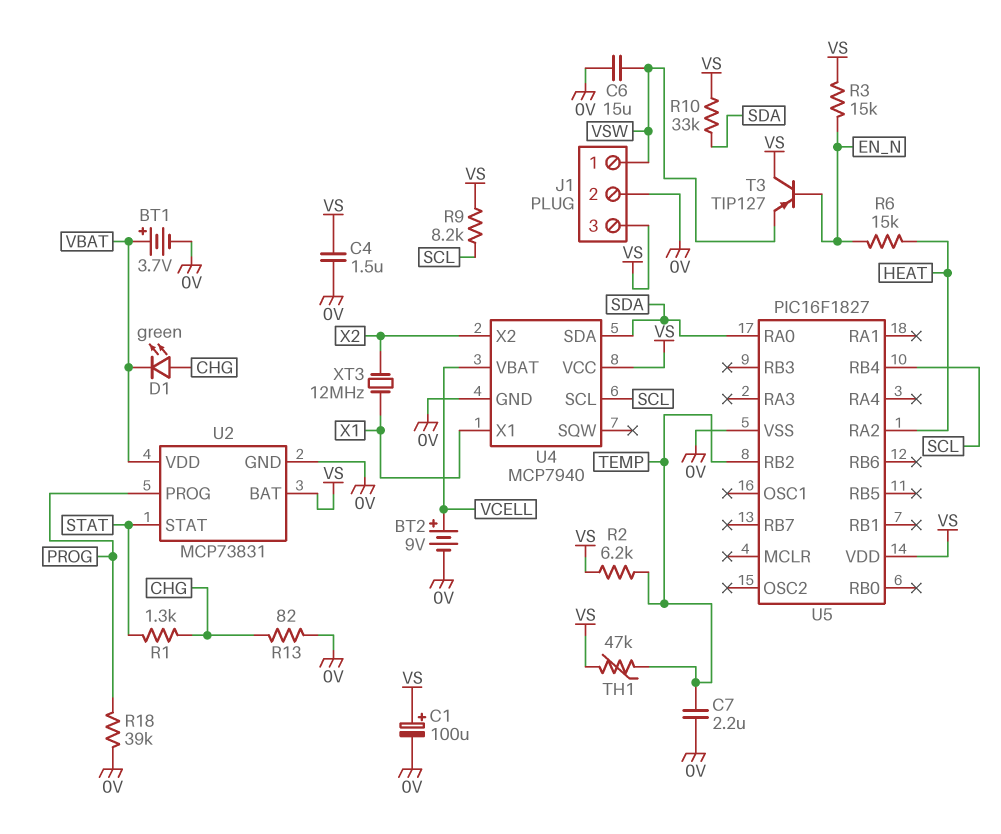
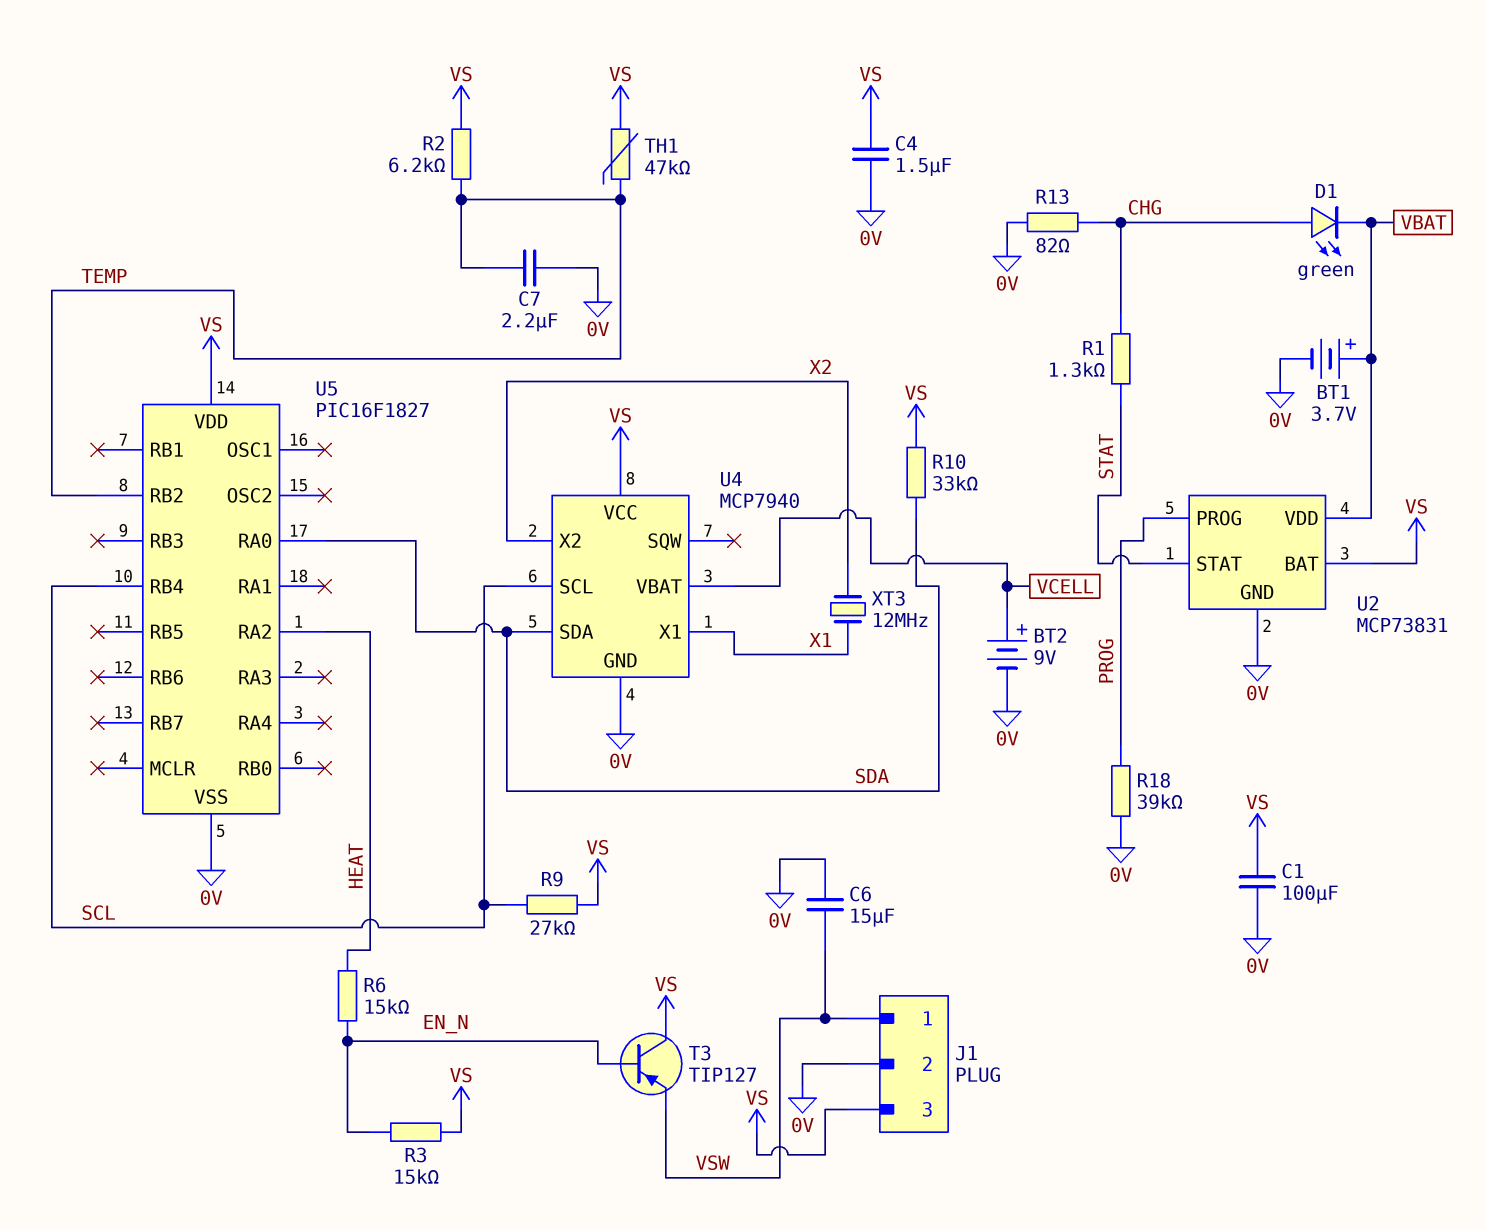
C1: 100uF (plus VS, minus 0V) -> 100uF (0V, VS)
R9: 8.2k (SCL, VS) -> 27k (SCL, VS)

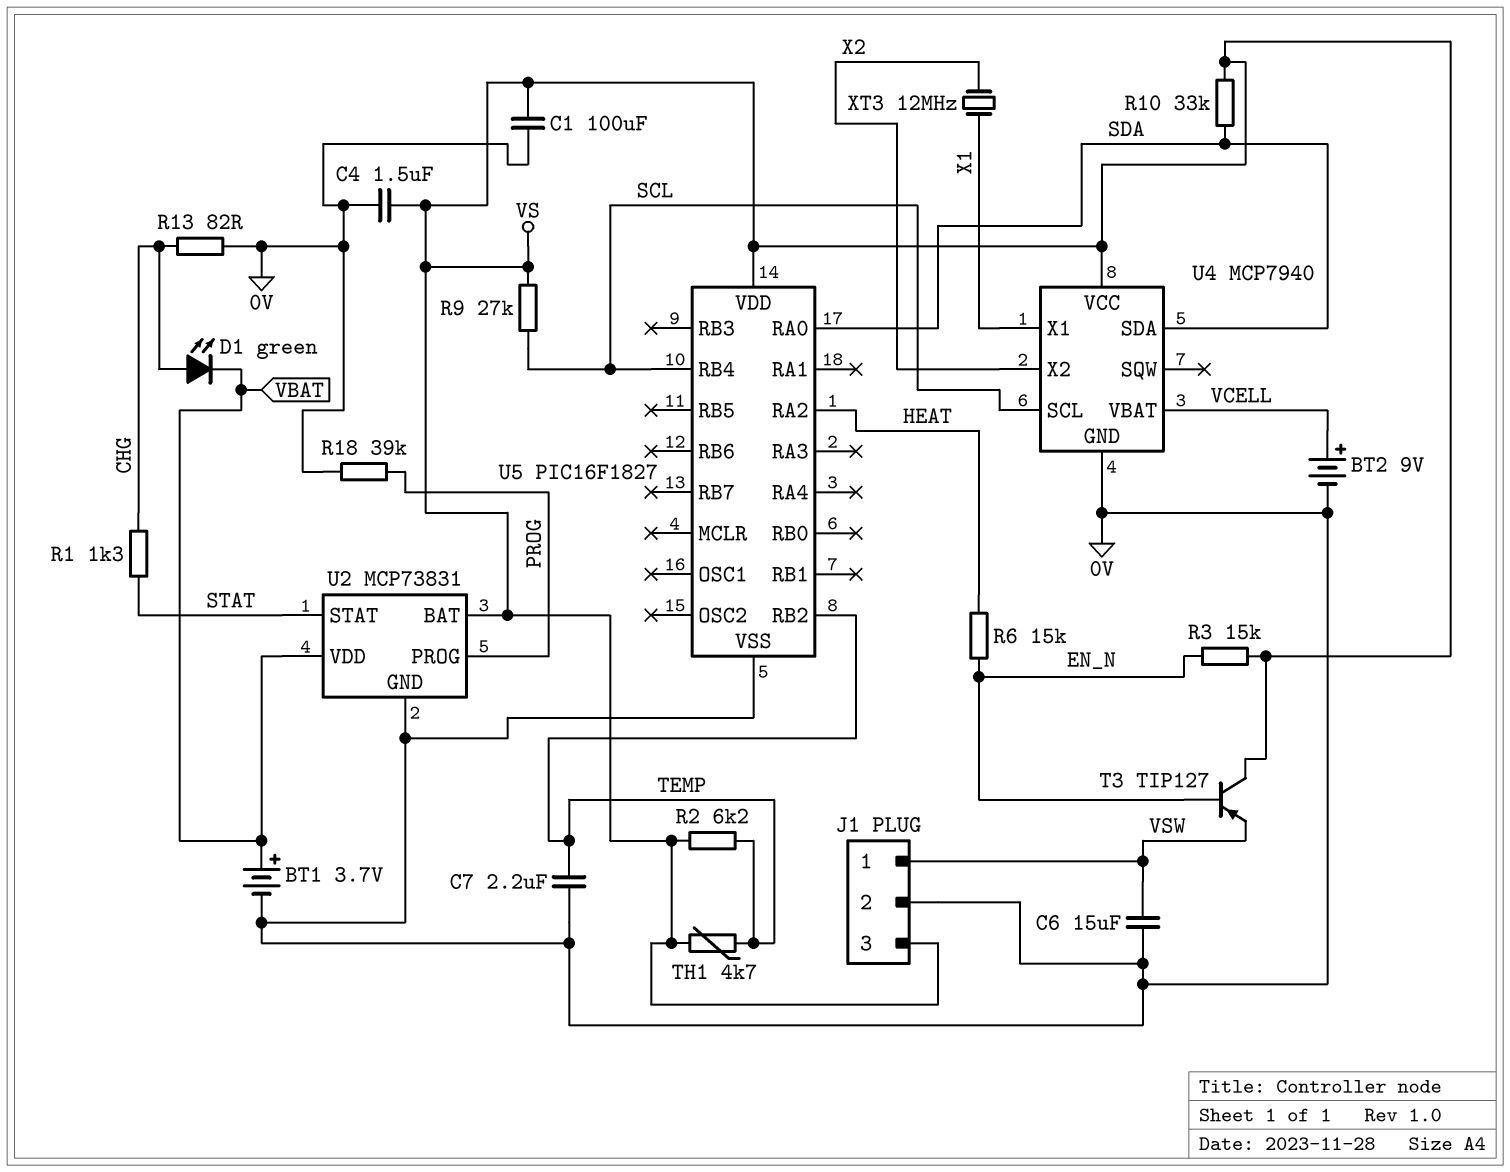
TH1: 47k (TEMP, VS) -> 4.7k (TEMP, VS)

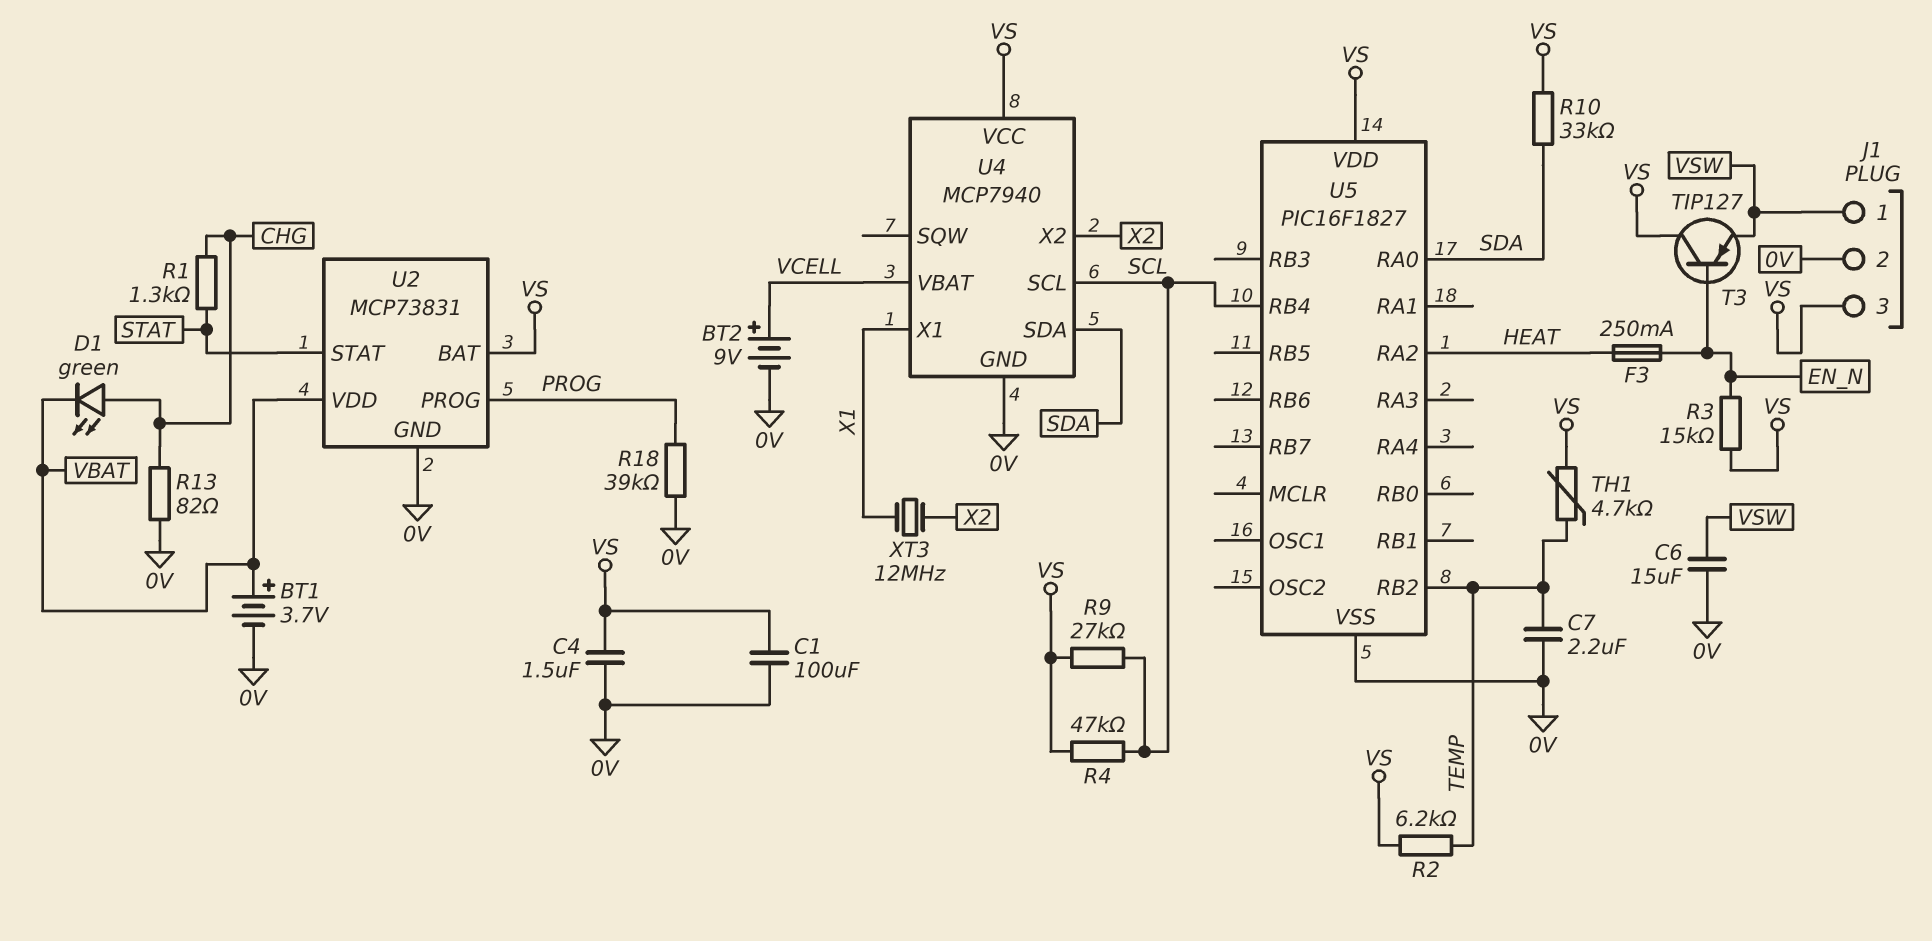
F3: none -> 250mA (EN_N, HEAT)
R4: none -> 47k (SCL, VS)
R6: 15k (EN_N, HEAT) -> none

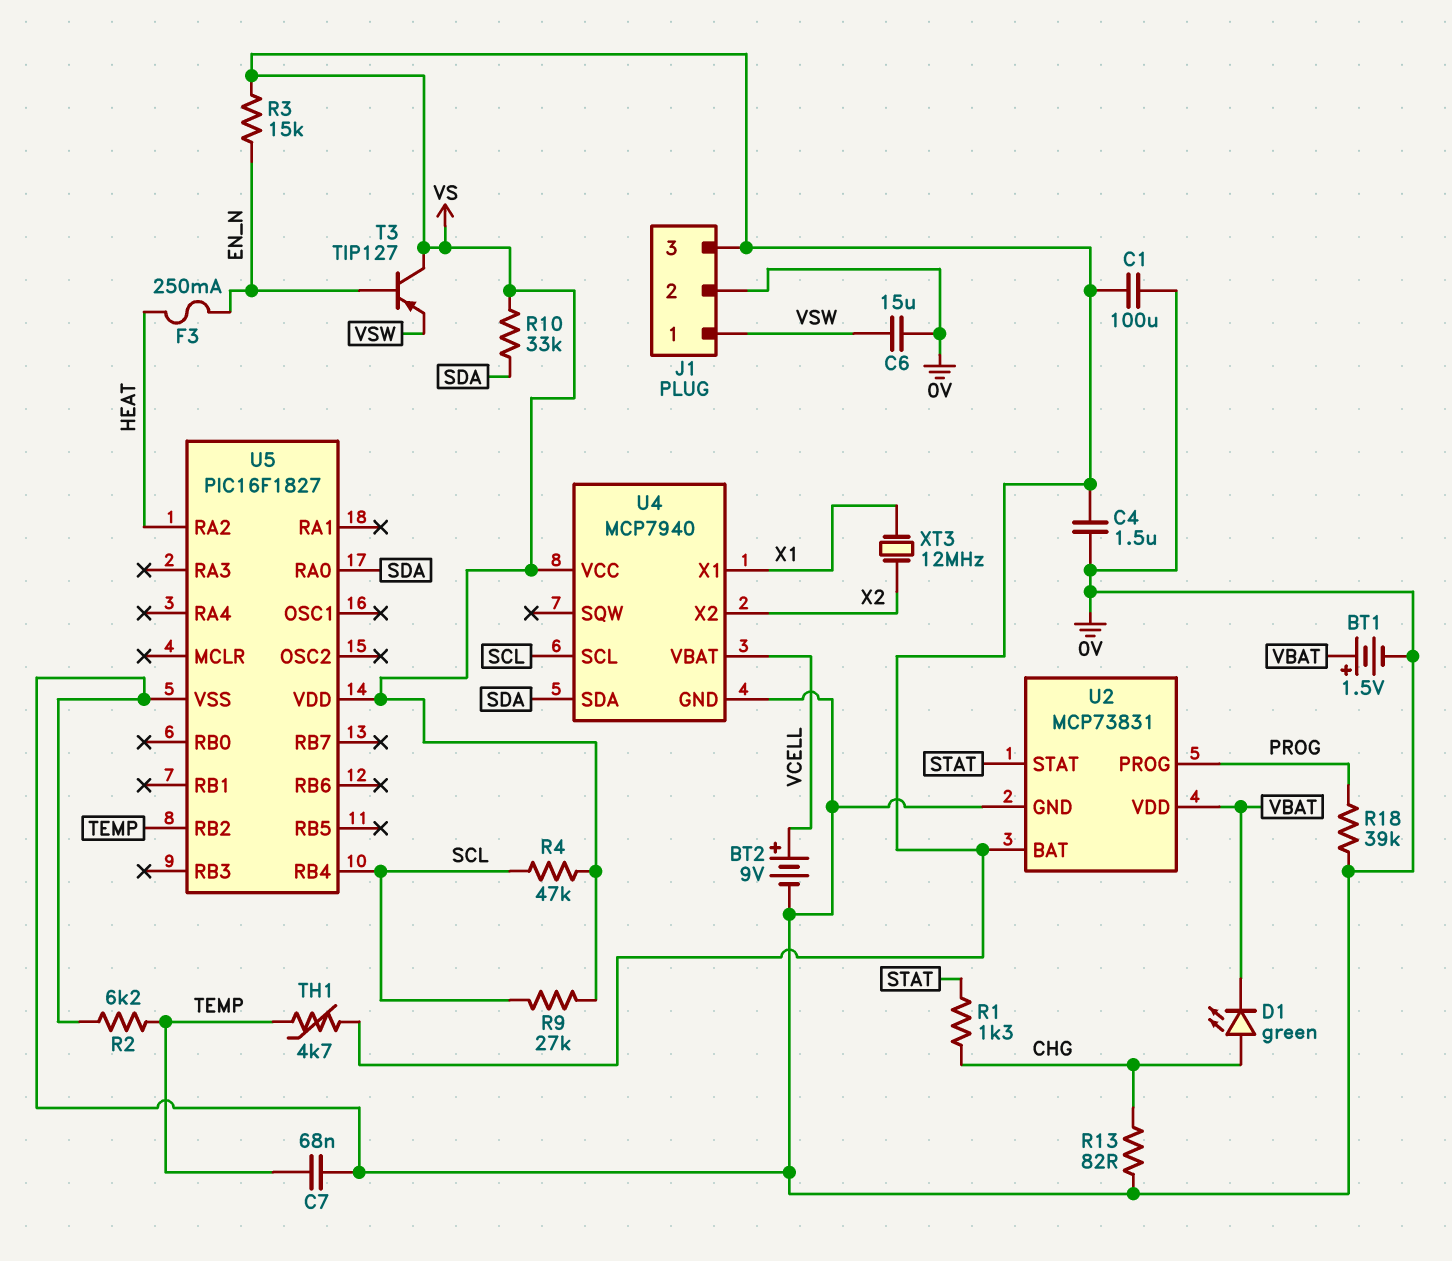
BT1: 3.7V (plus VBAT, minus 0V) -> 1.5V (plus VBAT, minus 0V)
C7: 2.2uF (0V, TEMP) -> 68nF (0V, TEMP)
R2: 6.2k (TEMP, VS) -> 6.2k (0V, TEMP)

